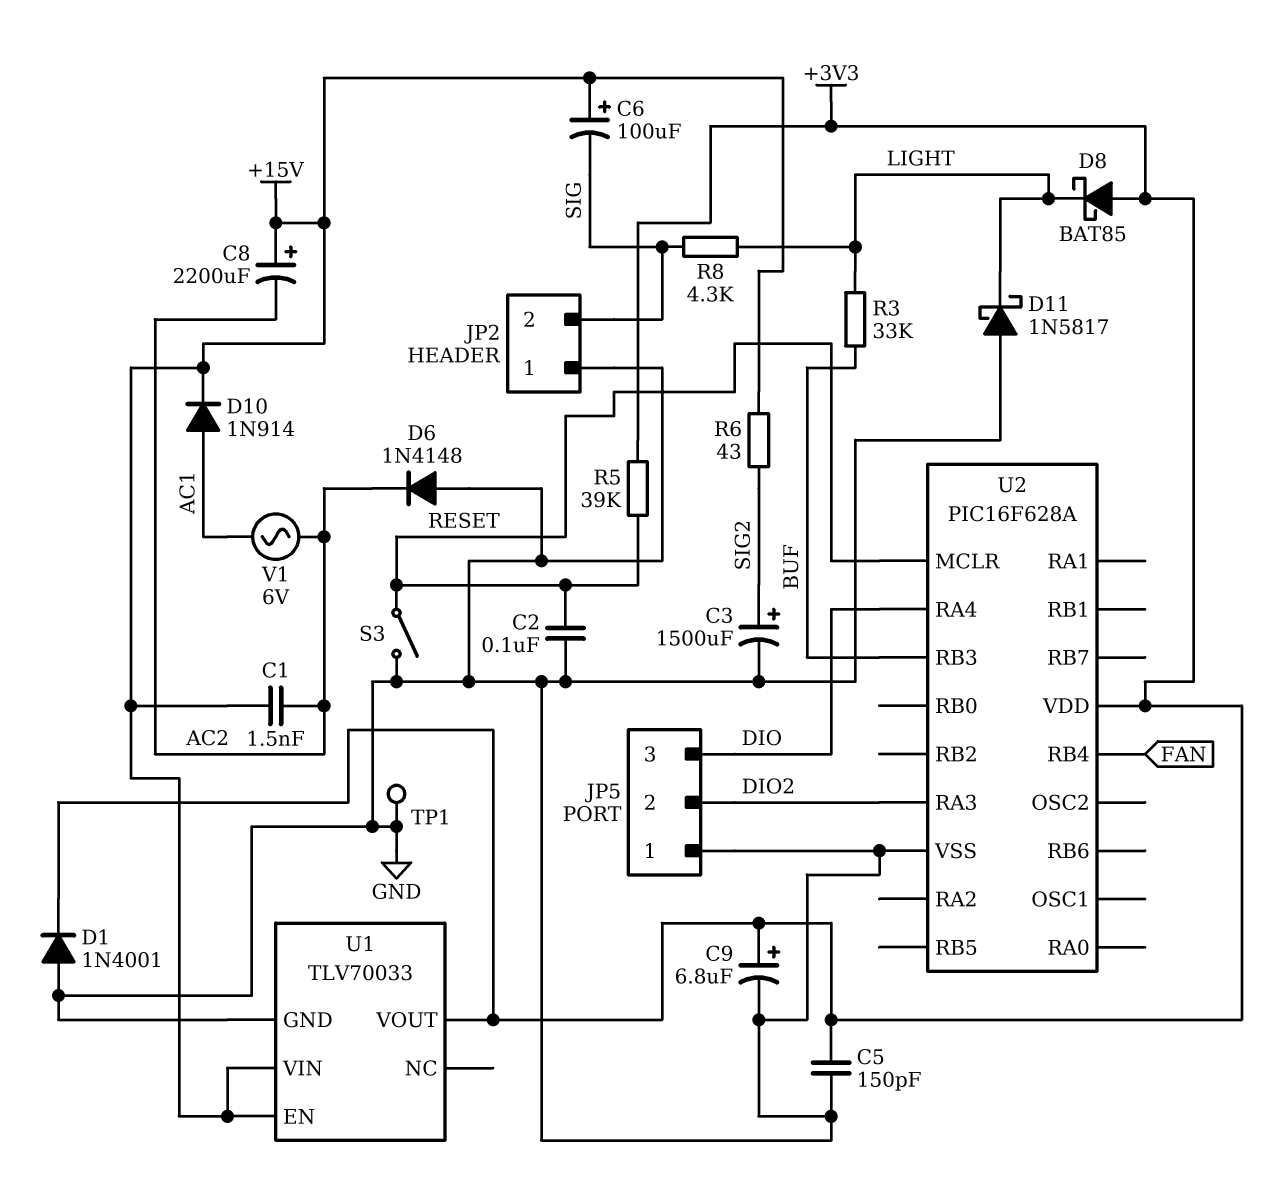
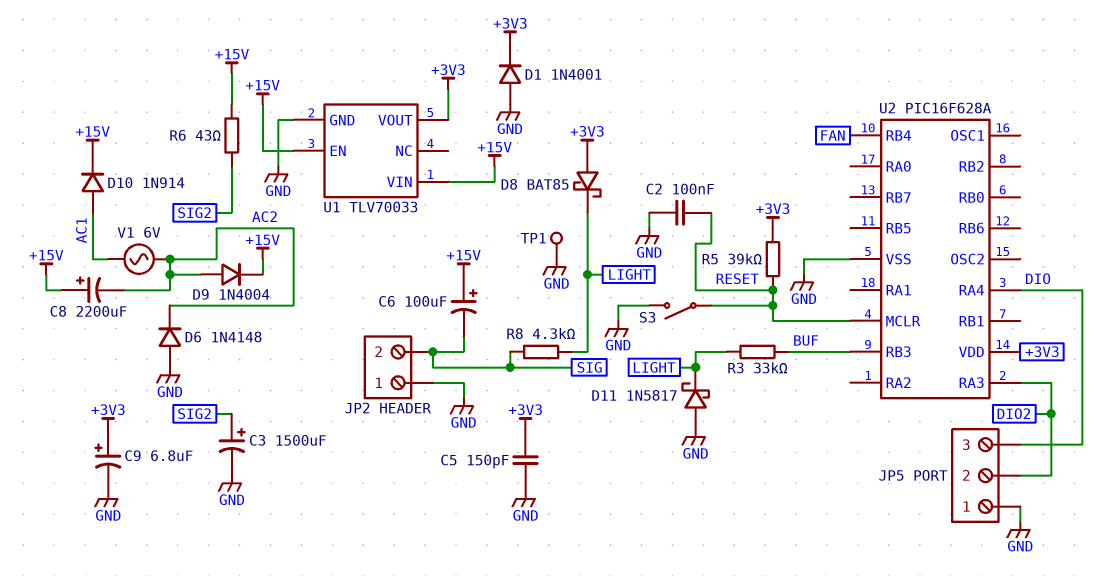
C1: 1.5nF (+15V, AC2) -> none
D9: none -> diode 1N4004 (A AC2, K +15V)

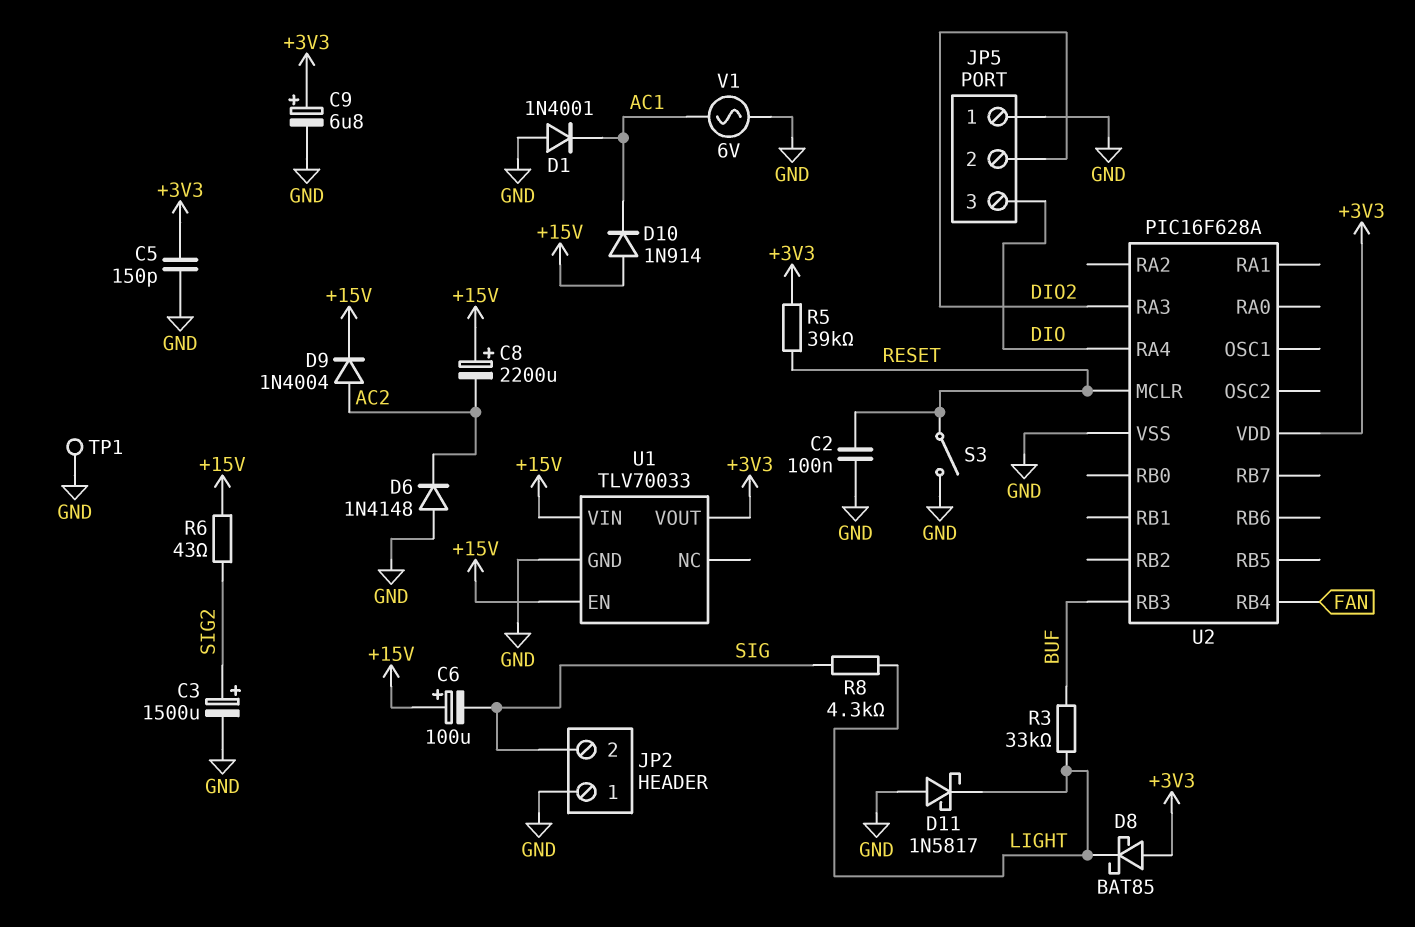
D1: diode 1N4001 (A GND, K +3V3) -> diode 1N4001 (A GND, K AC1)
D10: diode 1N914 (A AC1, K +15V) -> diode 1N914 (A +15V, K AC1)
V1: AC 6V (AC1, AC2) -> AC 6V (AC1, GND)

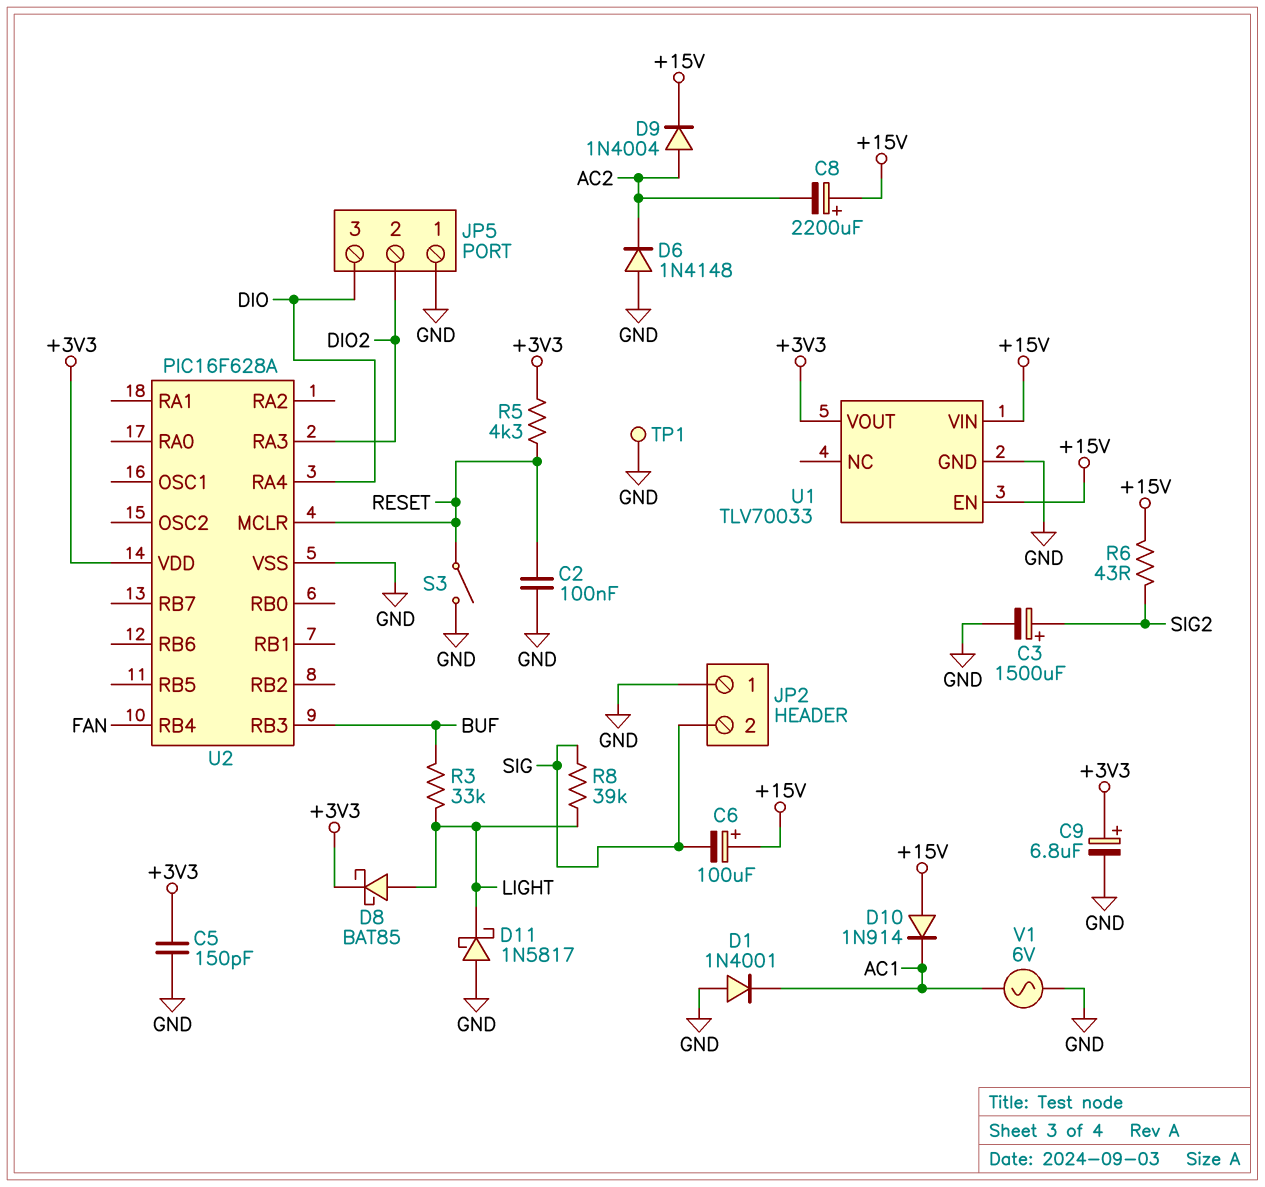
D8: schottky BAT85 (A +3V3, K LIGHT) -> schottky BAT85 (A LIGHT, K +3V3)
R5: 39k (+3V3, RESET) -> 4.3k (+3V3, RESET)
R8: 4.3k (LIGHT, SIG) -> 39k (LIGHT, SIG)

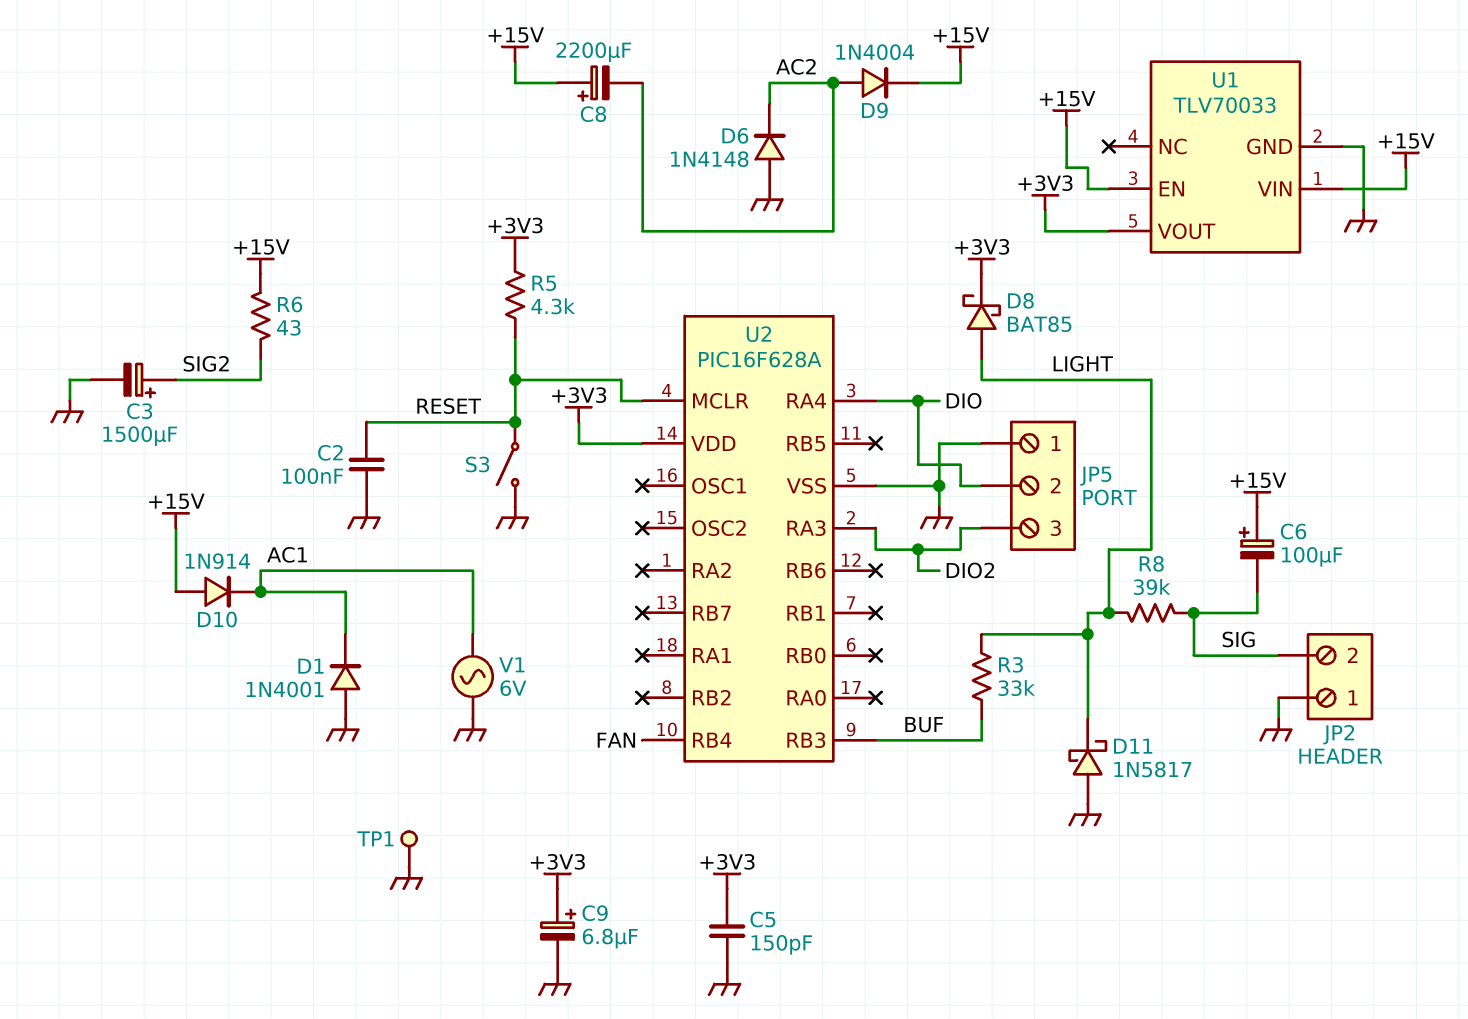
JP5 pin 2: DIO2 -> DIO
JP5 pin 3: DIO -> DIO2

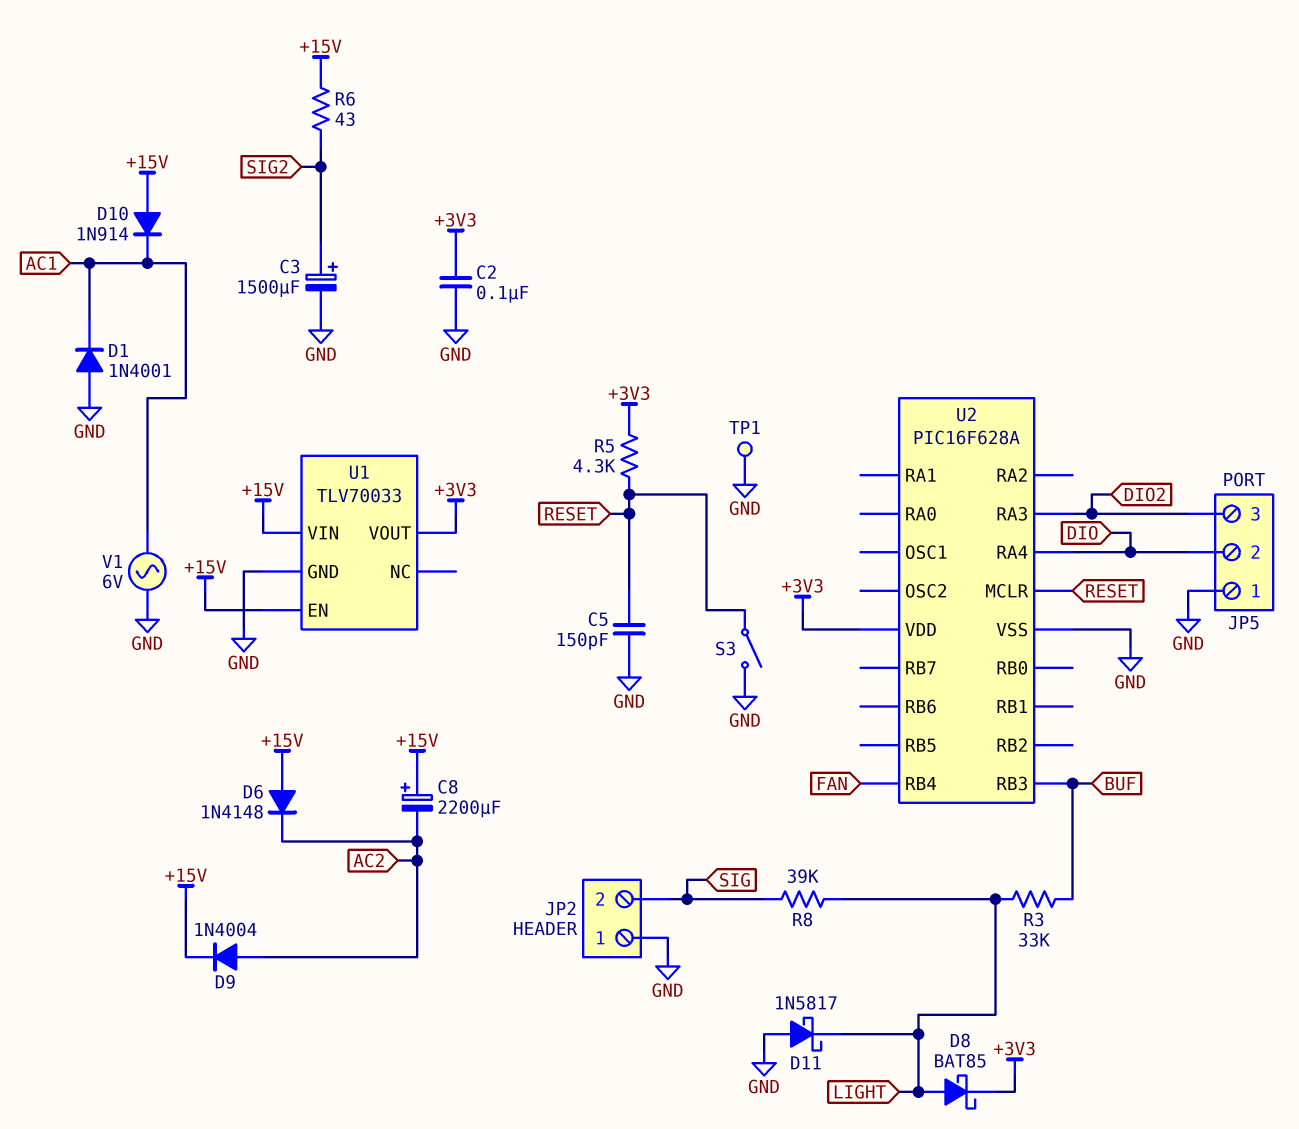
C2: 100nF (GND, RESET) -> 100nF (+3V3, GND)
C5: 150pF (+3V3, GND) -> 150pF (GND, RESET)
C6: 100uF (plus +15V, minus SIG) -> none
C9: 6.8uF (plus +3V3, minus GND) -> none
D6: diode 1N4148 (A GND, K AC2) -> diode 1N4148 (A +15V, K AC2)

